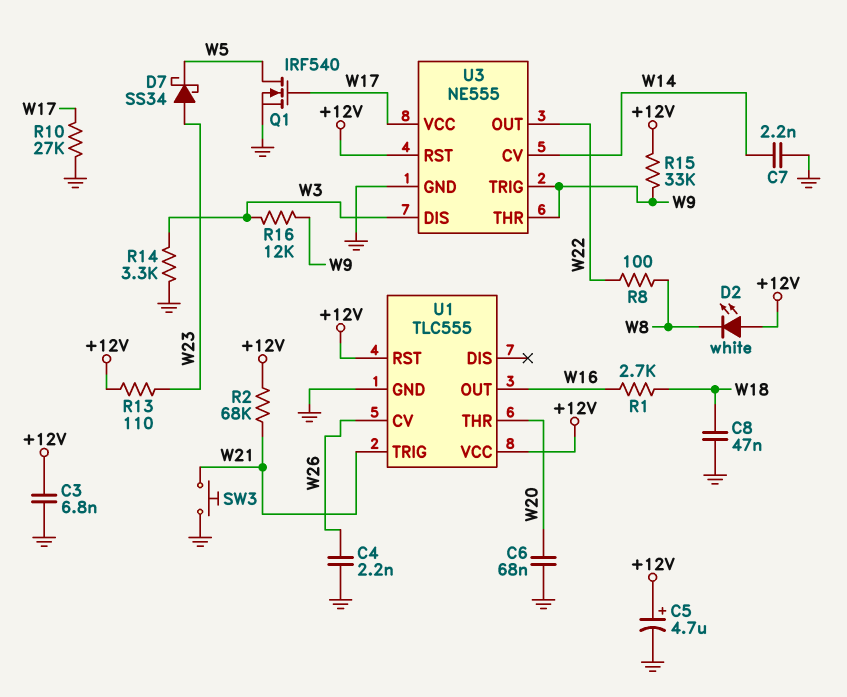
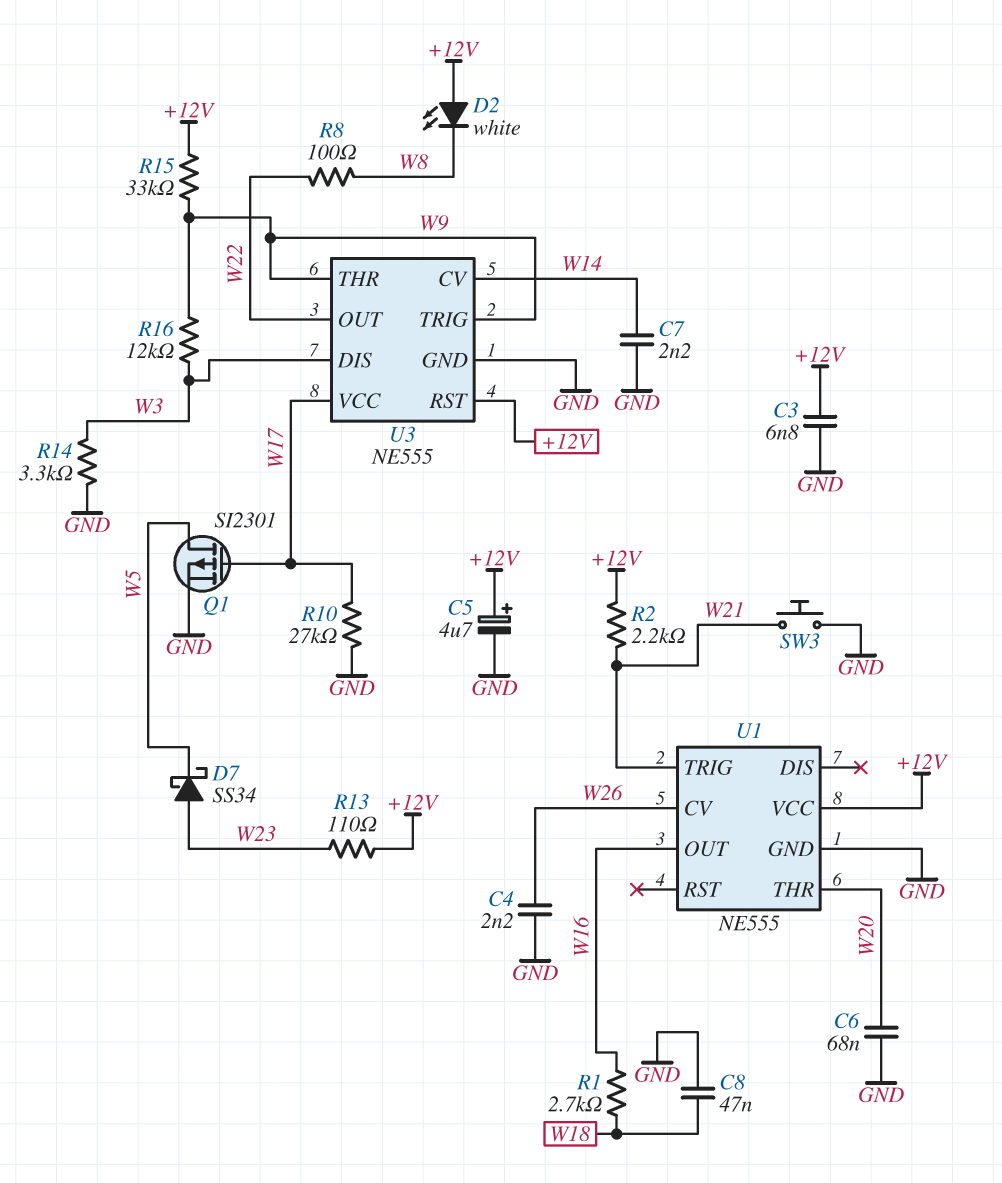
Q1: NMOS IRF540 (G W17, D W5, S GND) -> PMOS SI2301 (G W17, D W5, S GND)
R2: 68k (+12V, W21) -> 2.2k (+12V, W21)
U1: TLC555 -> NE555
U1 pin RST: +12V -> none

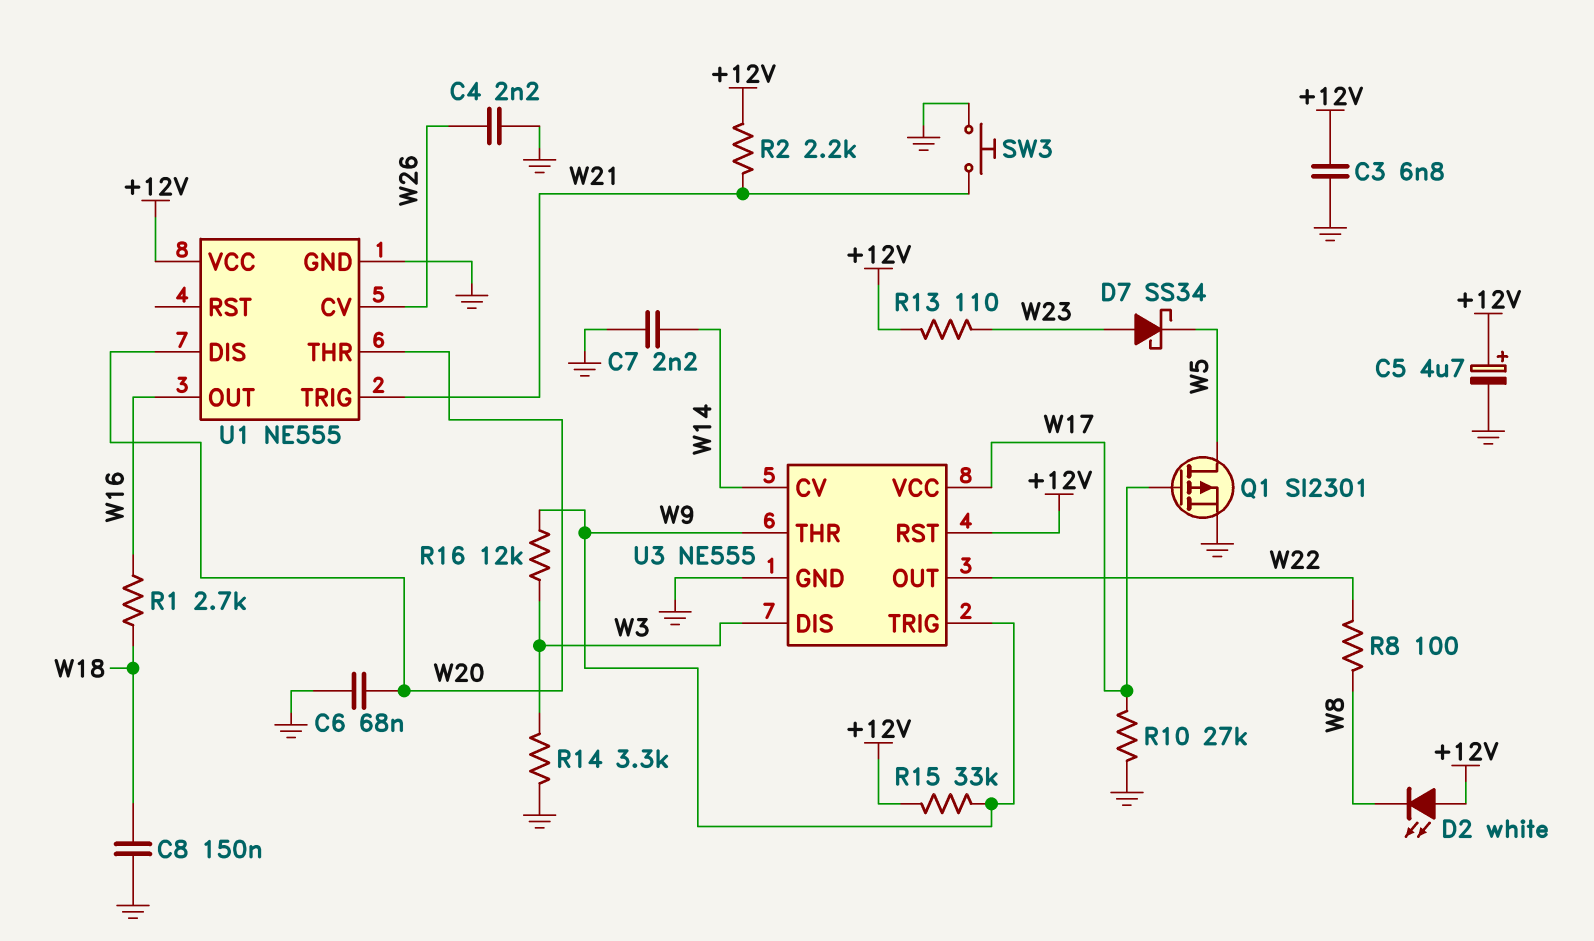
C8: 47nF (GND, W18) -> 150nF (GND, W18)
U1 pin DIS: none -> W20

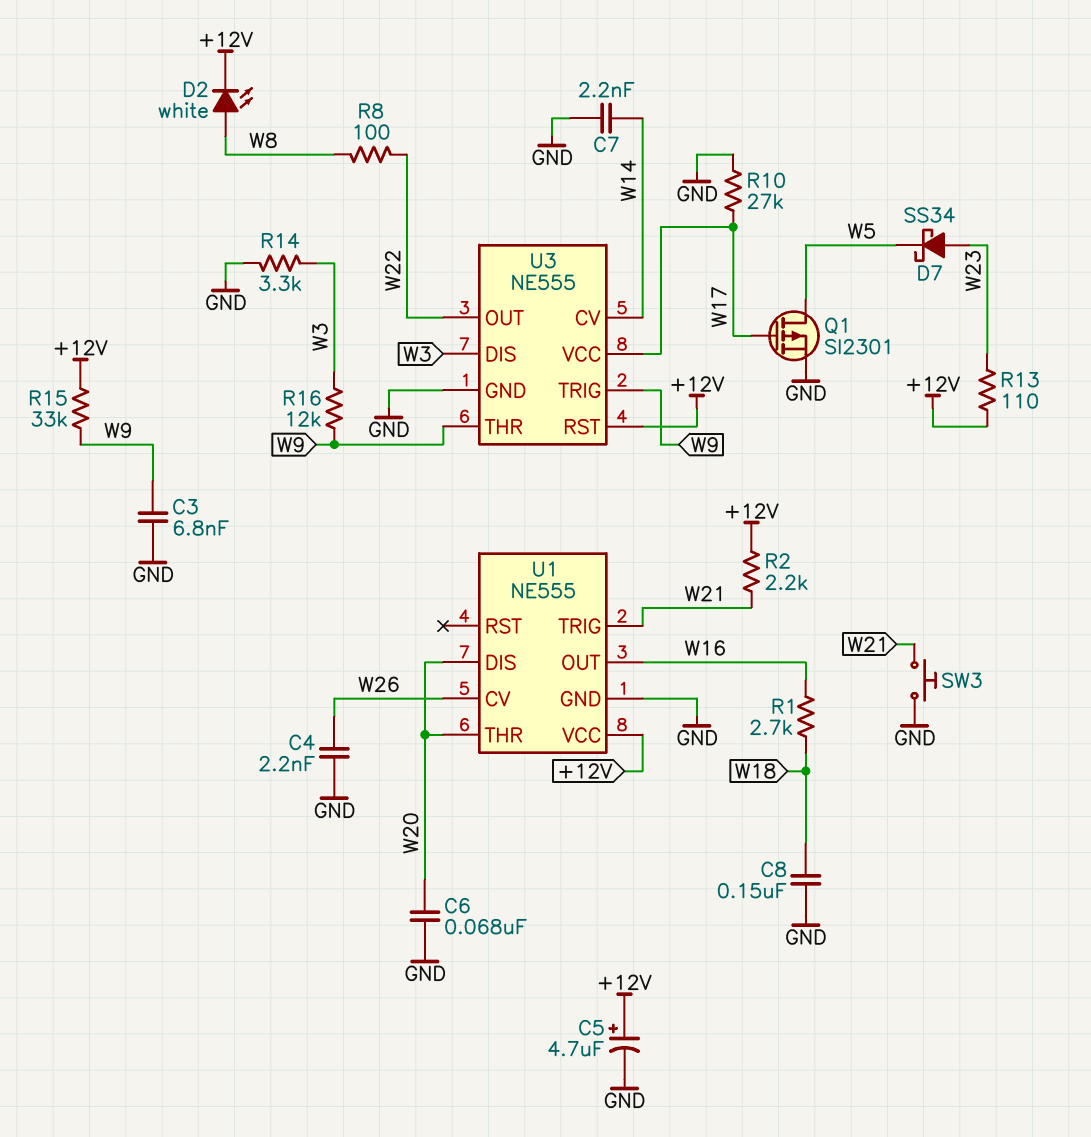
C3: 6.8nF (+12V, GND) -> 6.8nF (GND, W9)
D2: LED white (A +12V, K W8) -> LED white (A W8, K +12V)

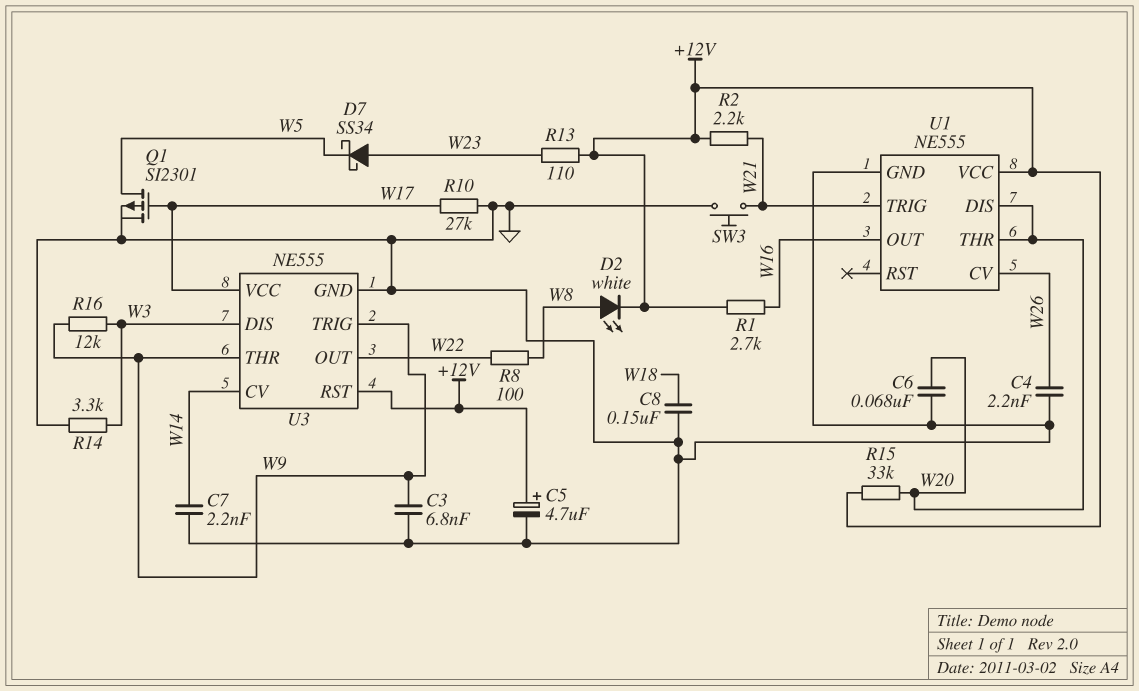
R1: 2.7k (W16, W18) -> 2.7k (+12V, W16)
R15: 33k (+12V, W9) -> 33k (+12V, W20)

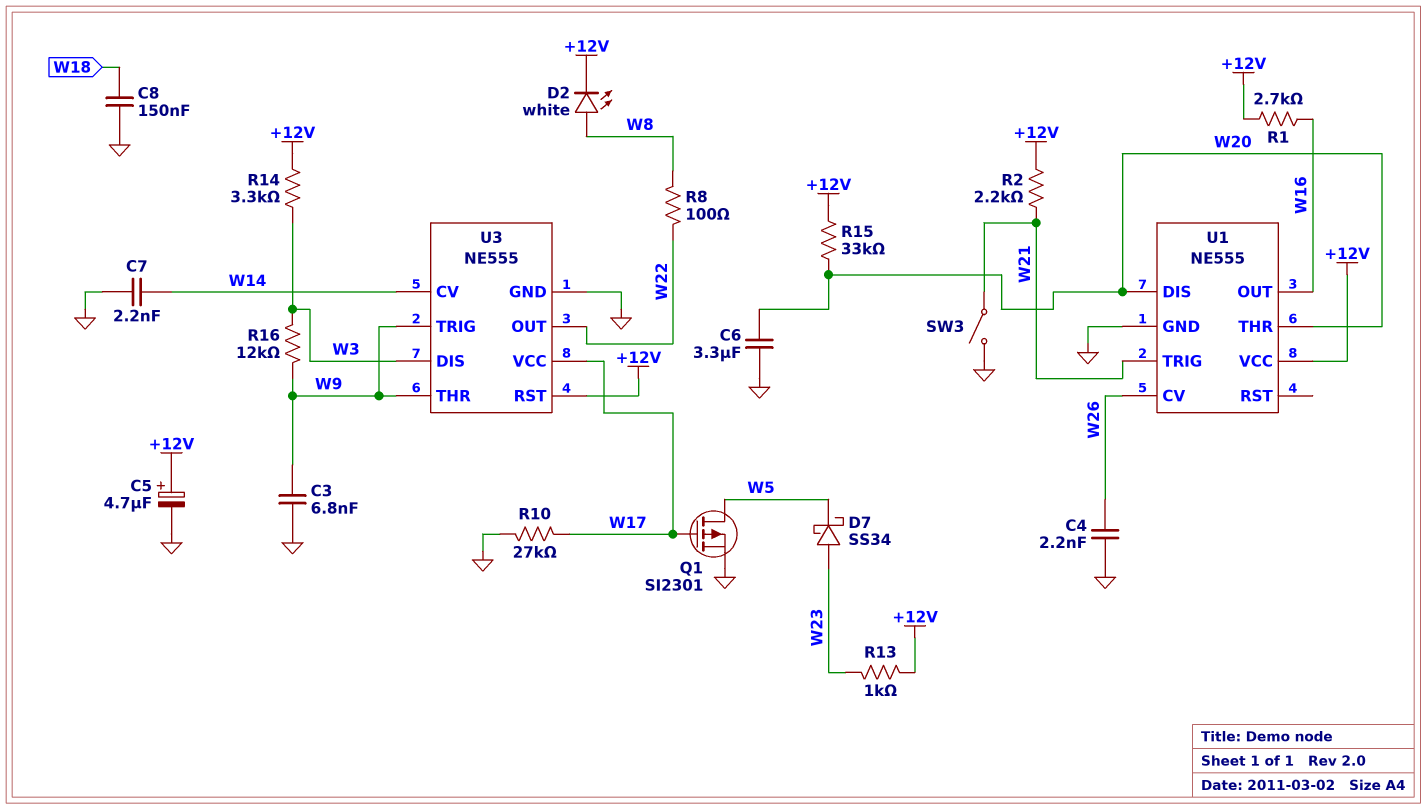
C6: 68nF (GND, W20) -> 3.3uF (GND, W20)
R13: 110 (+12V, W23) -> 1k (+12V, W23)
R14: 3.3k (GND, W3) -> 3.3k (+12V, W3)
SW3: button (GND, W21) -> switch (GND, W21)

